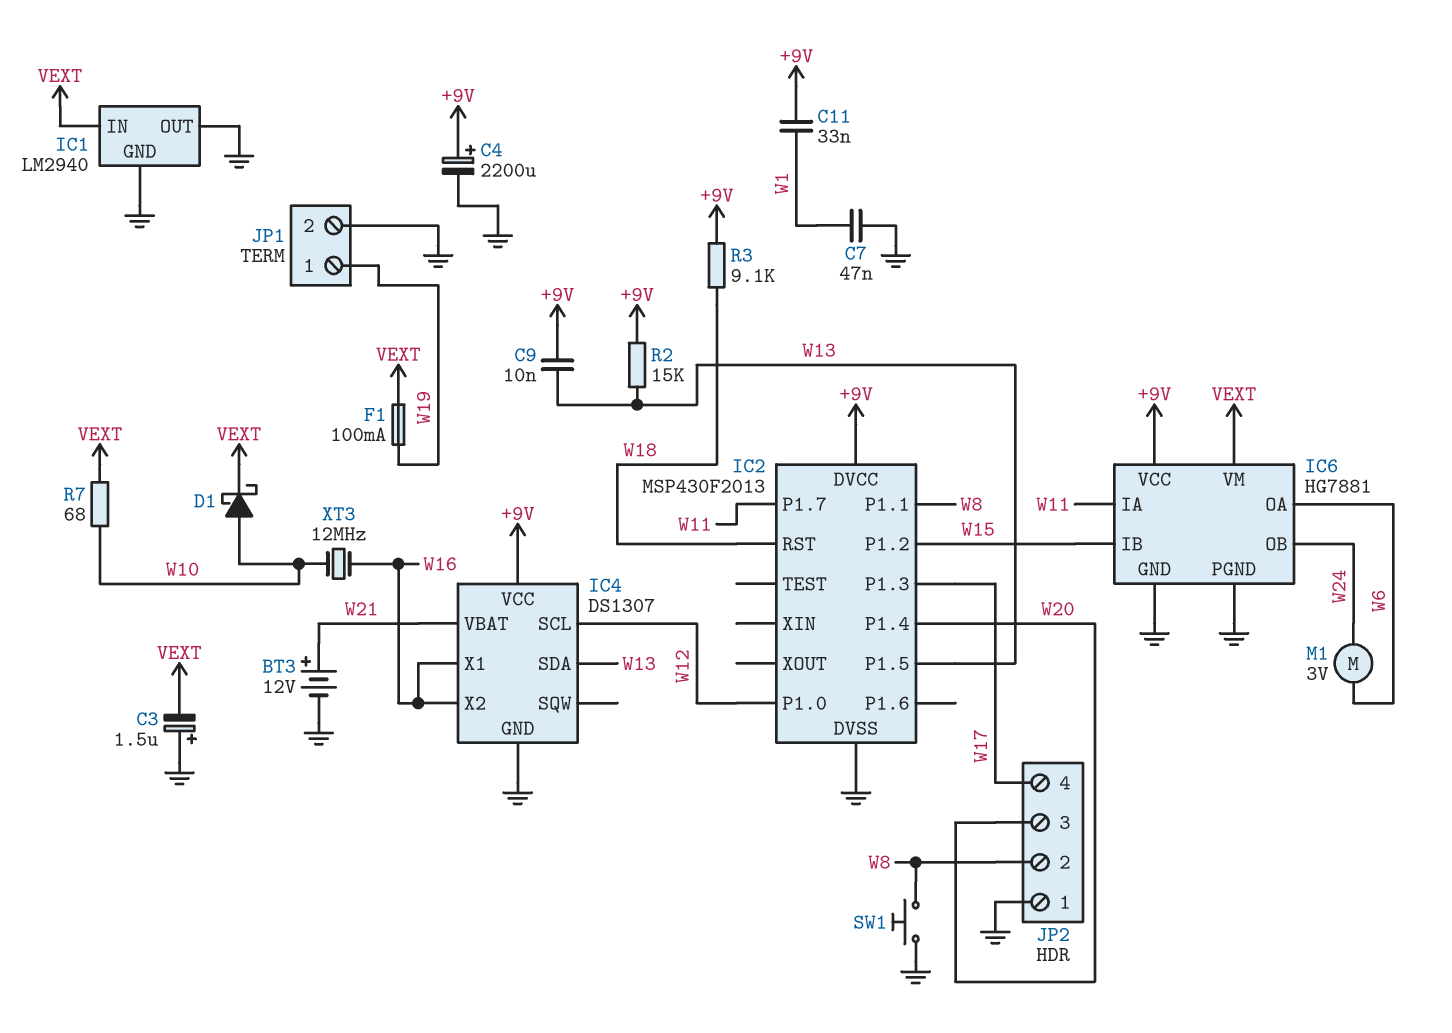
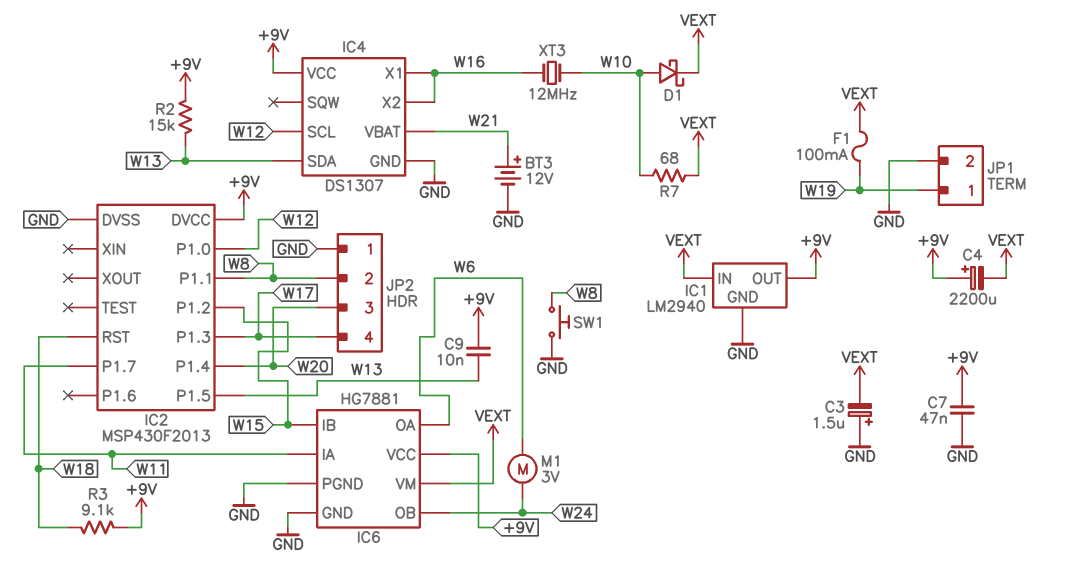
C4: 2200uF (plus +9V, minus GND) -> 2200uF (plus +9V, minus VEXT)
C7: 47nF (GND, W1) -> 47nF (+9V, GND)
C11: 33nF (+9V, W1) -> none
IC1 pin OUT: GND -> +9V

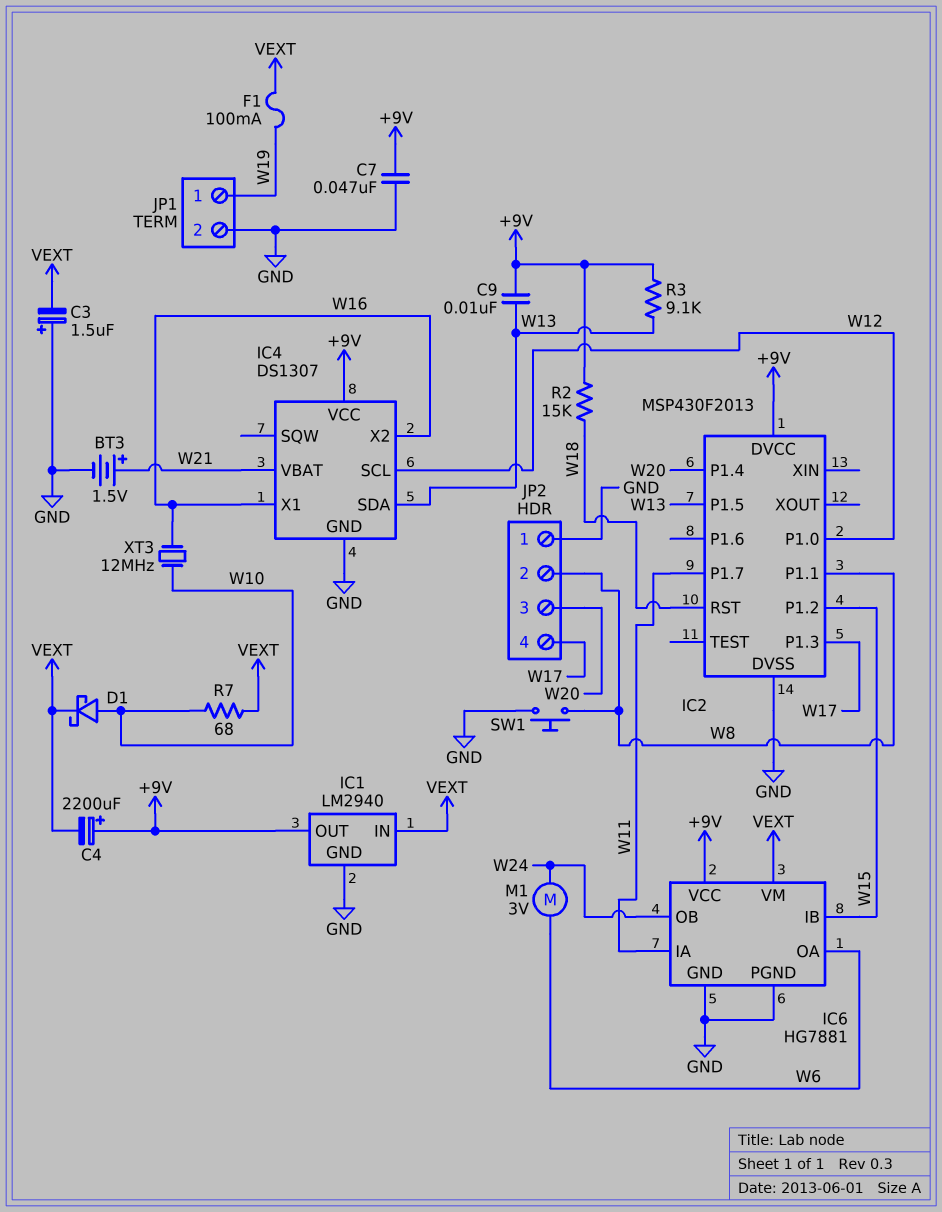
BT3: 12V (plus W21, minus GND) -> 1.5V (plus W21, minus GND)
R2: 15k (+9V, W13) -> 15k (+9V, W18)
R3: 9.1k (+9V, W18) -> 9.1k (+9V, W13)

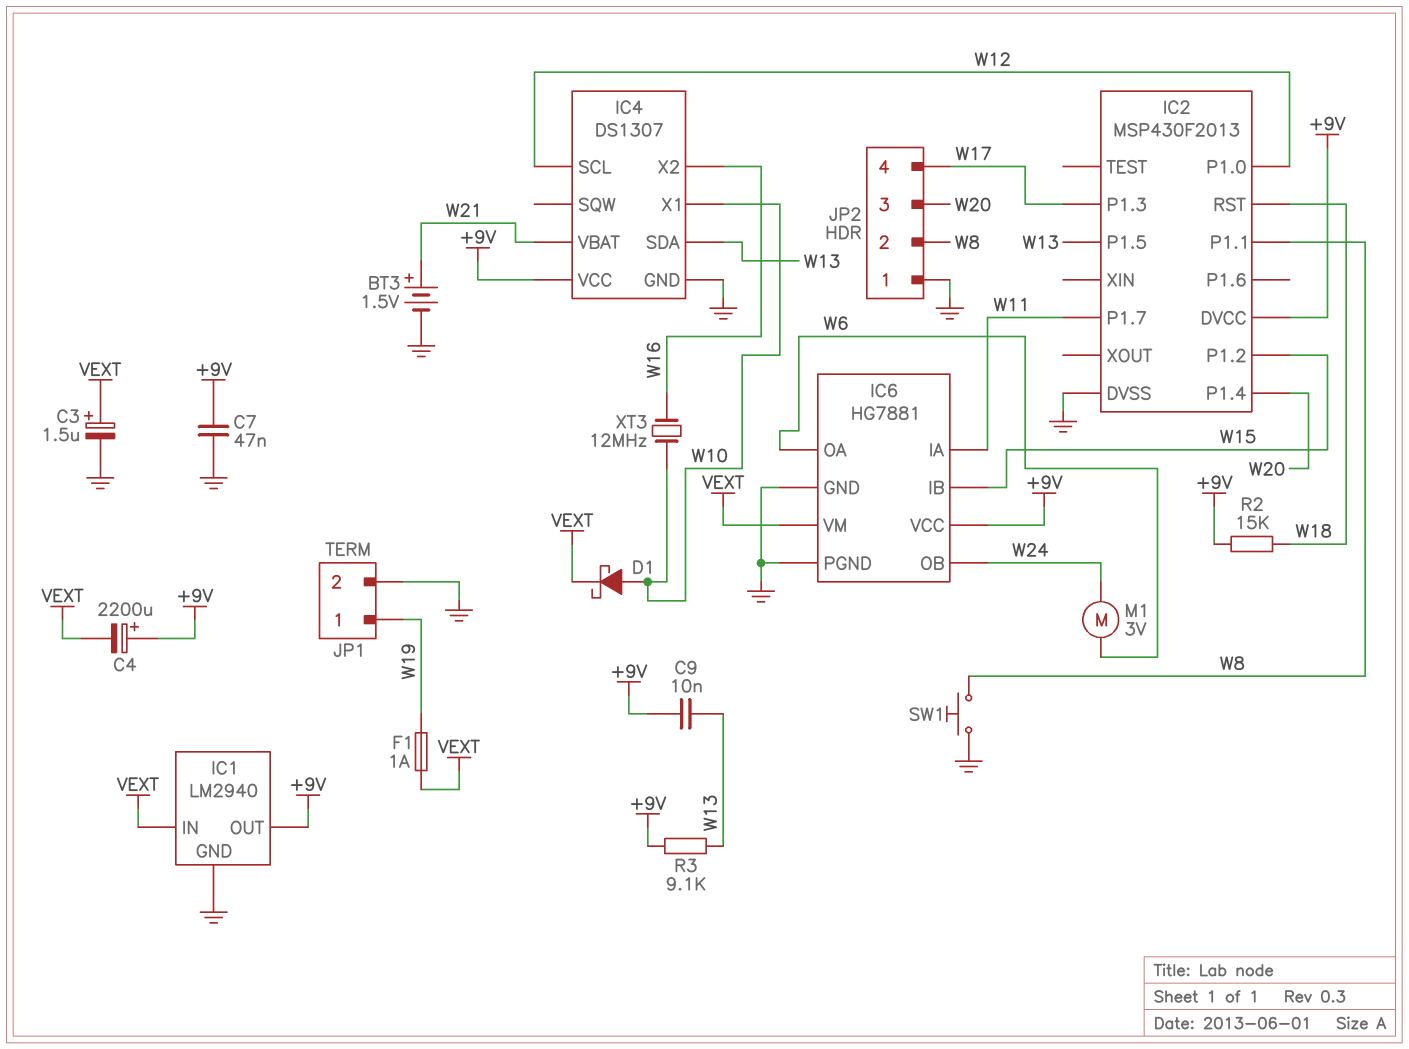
C3: 1.5uF (plus GND, minus VEXT) -> 1.5uF (plus VEXT, minus GND)
F1: 100mA (VEXT, W19) -> 1A (VEXT, W19)
IC4 pin X1: W16 -> W10
R7: 68 (VEXT, W10) -> none

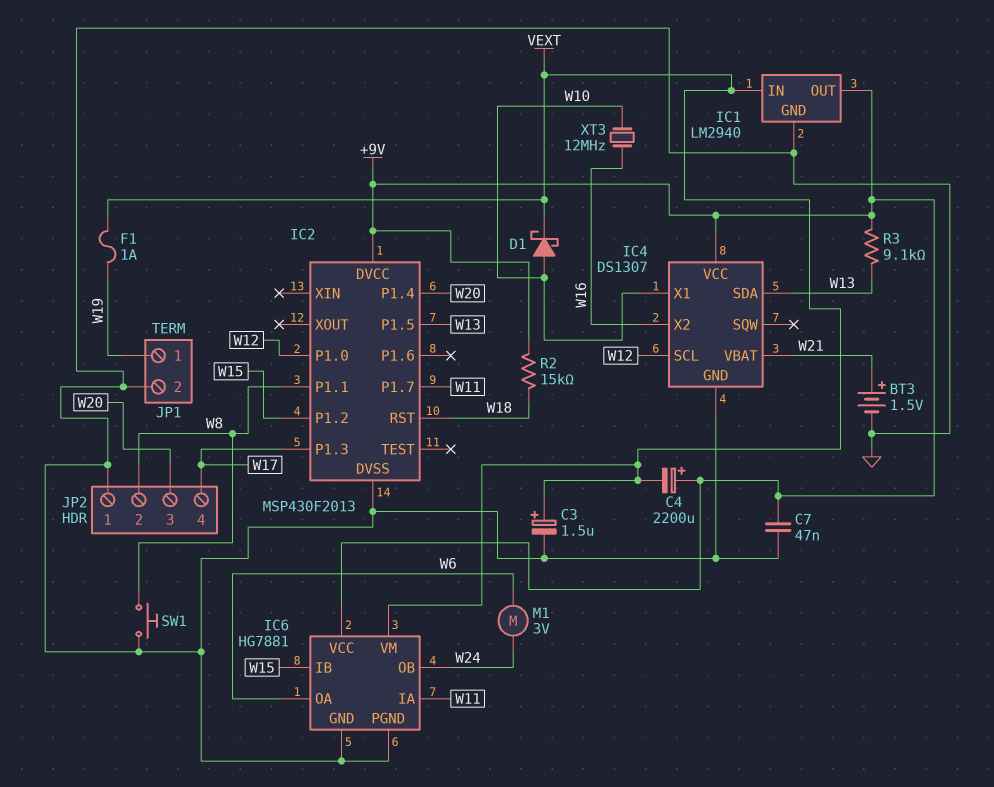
C9: 10nF (+9V, W13) -> none

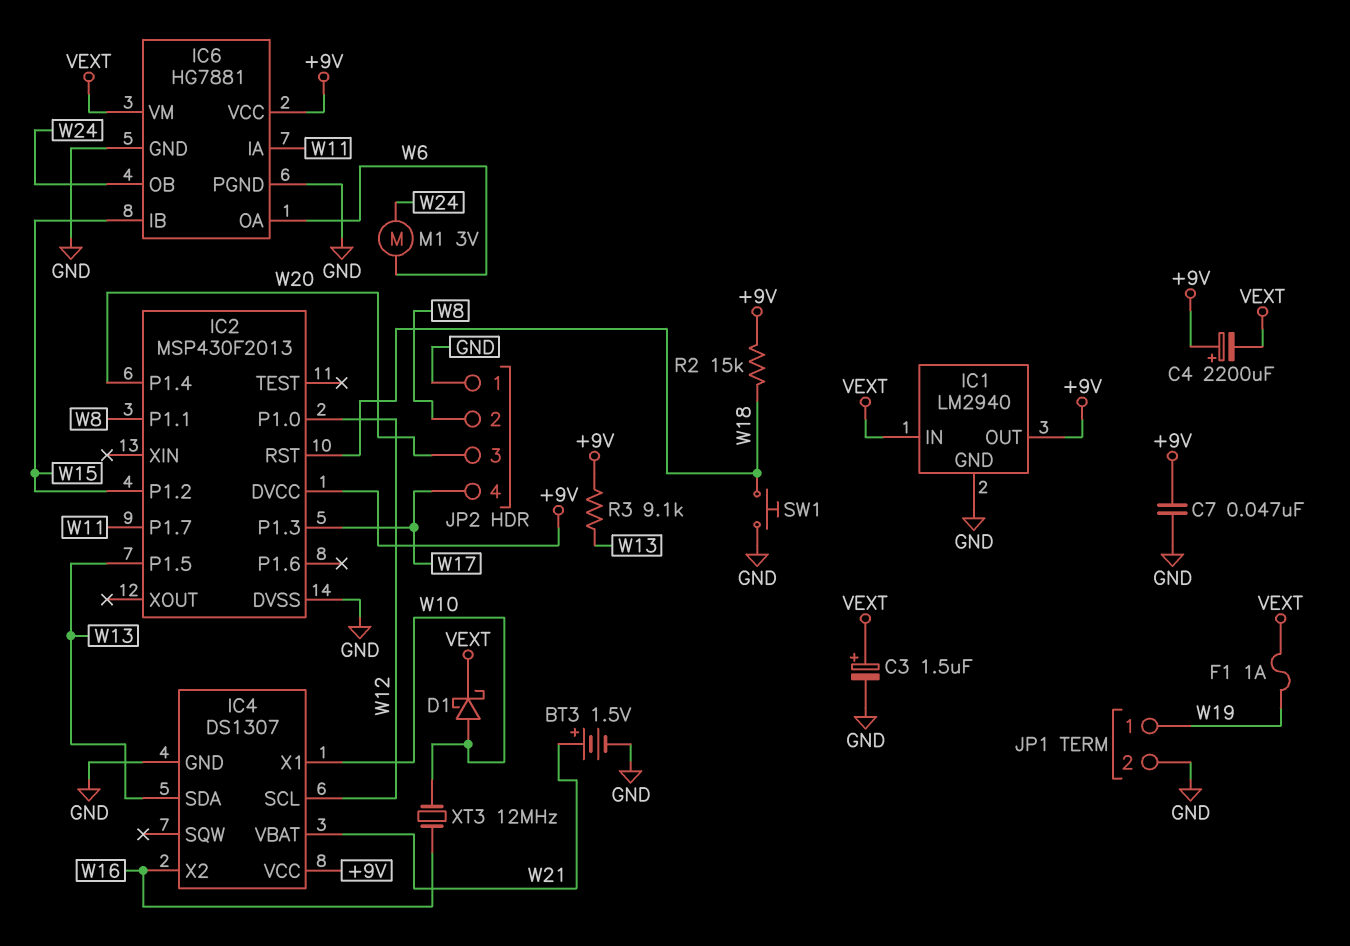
SW1: button (GND, W8) -> button (GND, W18)

